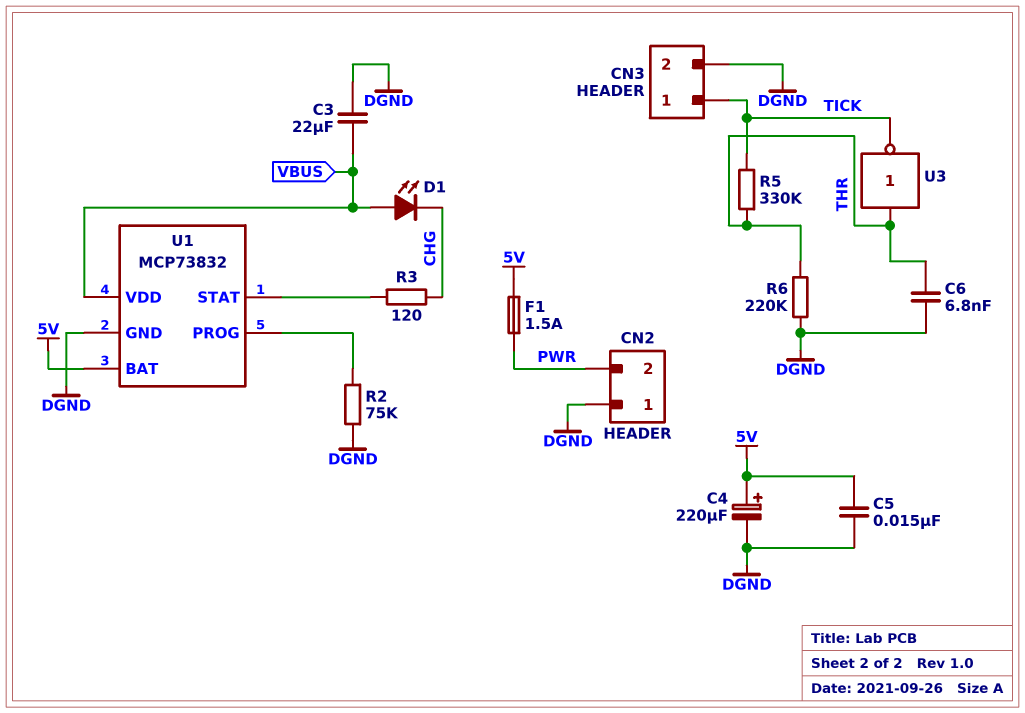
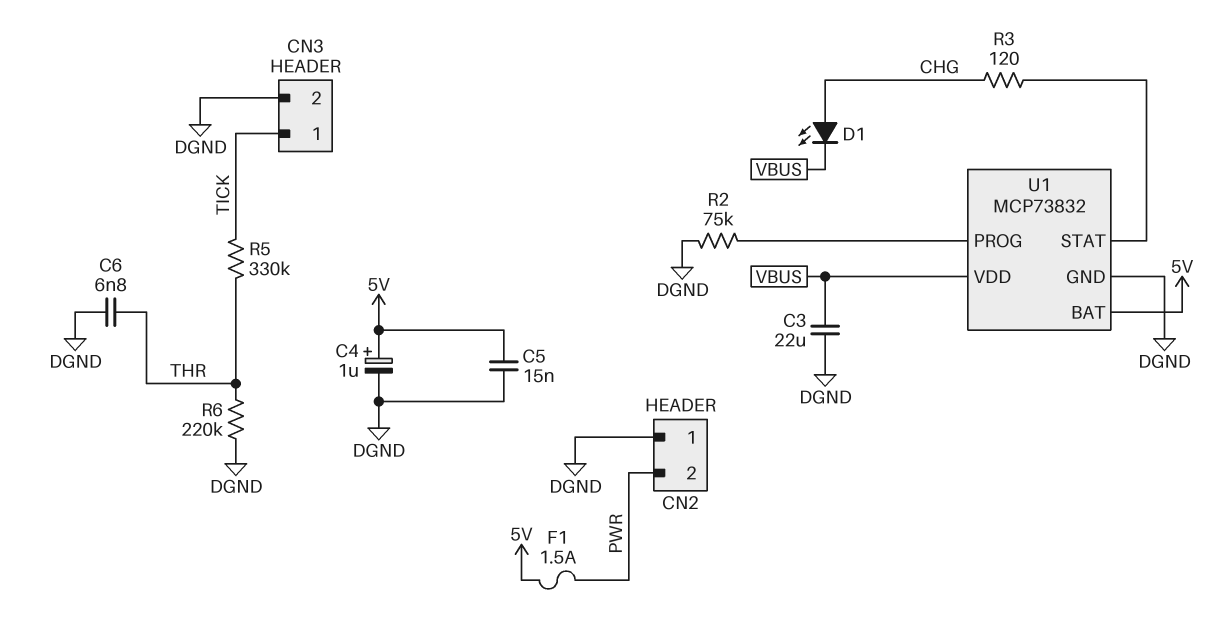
C4: 220uF (plus 5V, minus DGND) -> 1uF (plus 5V, minus DGND)
D1: LED (A VBUS, K CHG) -> LED (A CHG, K VBUS)
U3: NOT (in THR, out TICK) -> none

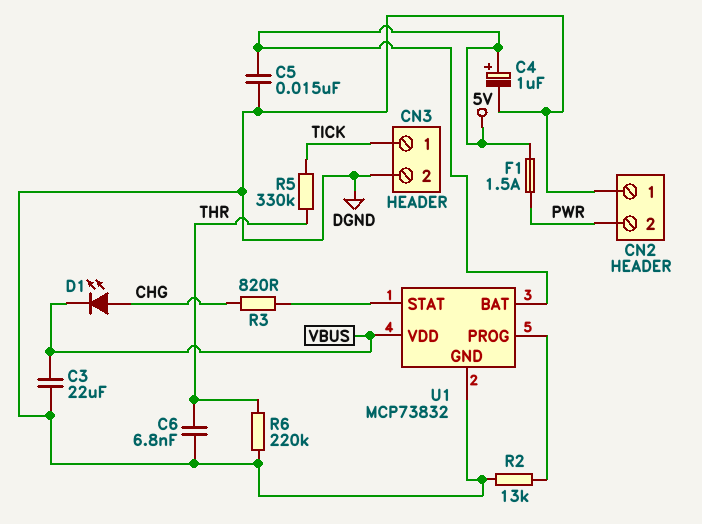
R2: 75k (DGND, U1/PROG) -> 13k (DGND, U1/PROG)
R3: 120 (CHG, U1/STAT) -> 820 (CHG, U1/STAT)

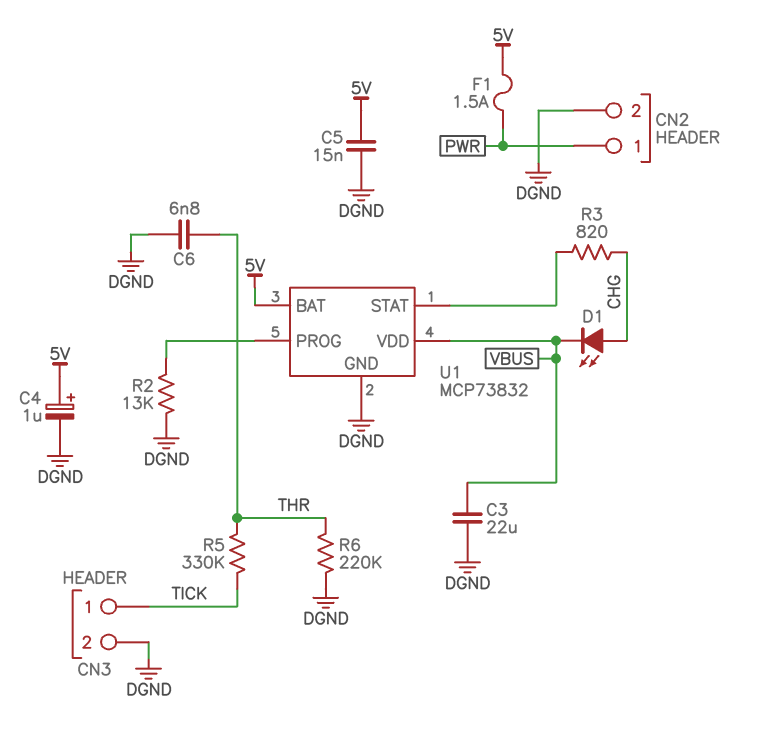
CN2 pin 1: DGND -> PWR
CN2 pin 2: PWR -> DGND

